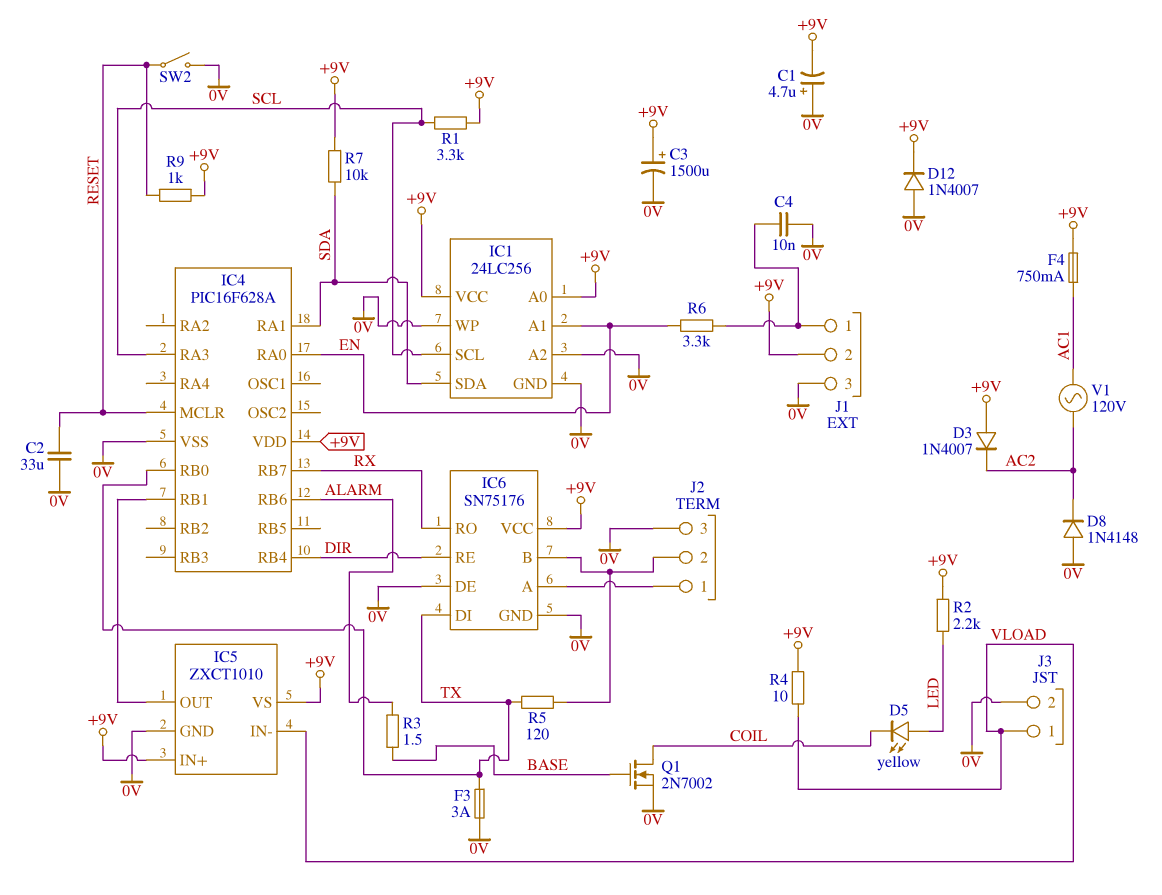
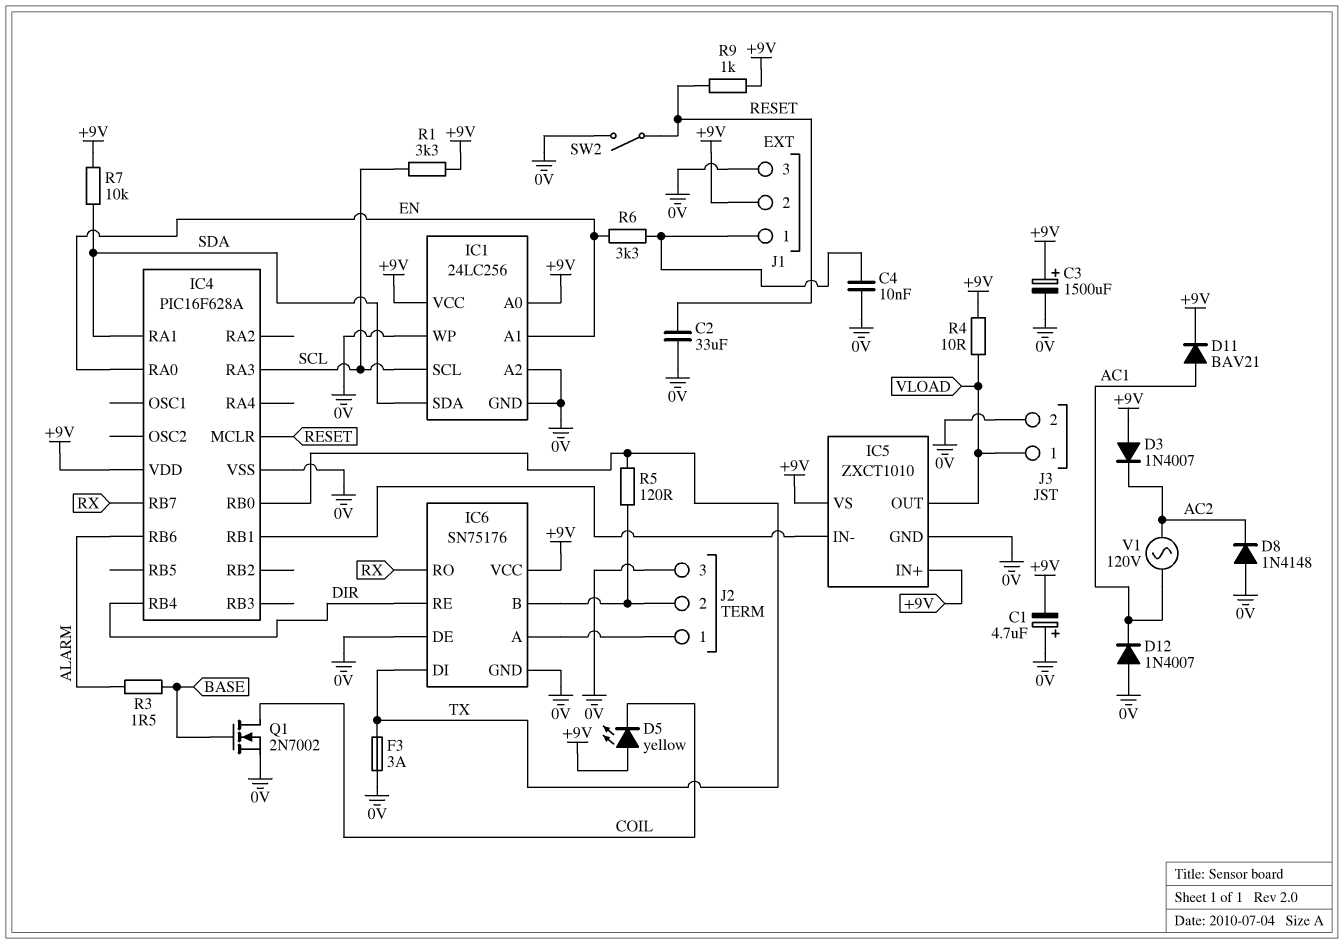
D5: LED yellow (A LED, K COIL) -> LED yellow (A +9V, K COIL)
D11: none -> diode BAV21 (A AC1, K +9V)
D12: diode 1N4007 (A 0V, K +9V) -> diode 1N4007 (A 0V, K AC1)
F4: 750mA (+9V, AC1) -> none
IC5 pin IN-: VLOAD -> IC4/RB1
IC5 pin OUT: IC4/RB1 -> VLOAD
R2: 2.2k (+9V, LED) -> none

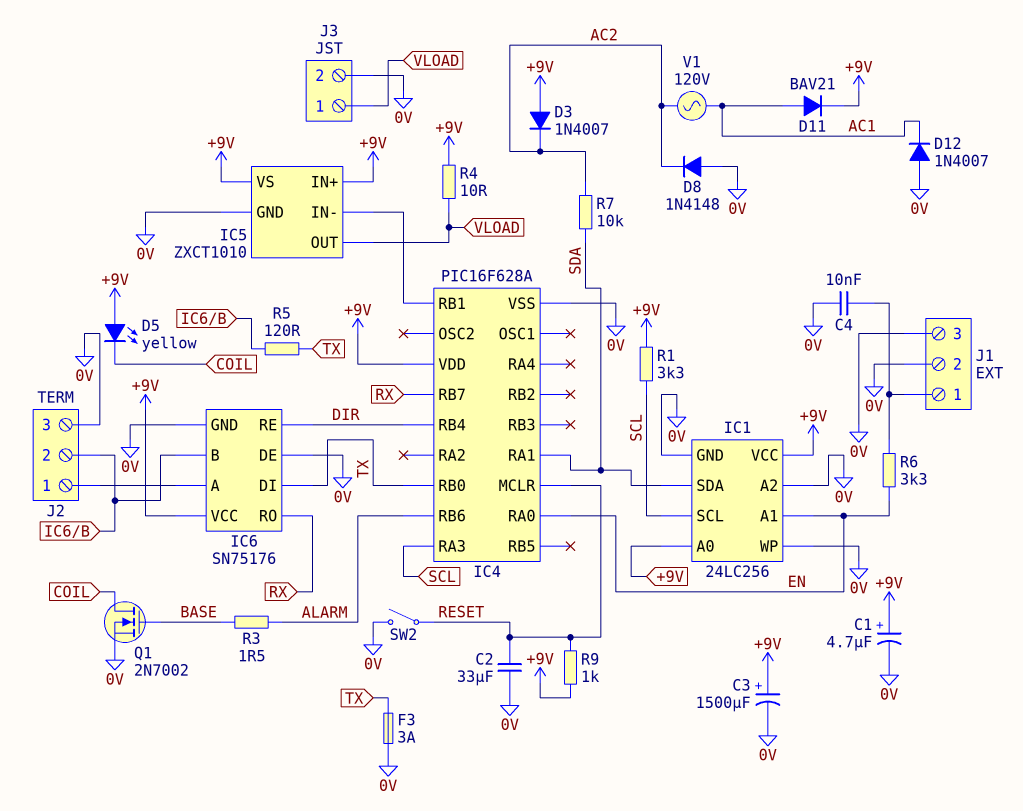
C1: 4.7uF (plus 0V, minus +9V) -> 4.7uF (plus +9V, minus 0V)
J1 pin 2: +9V -> 0V
R7: 10k (+9V, SDA) -> 10k (AC2, SDA)

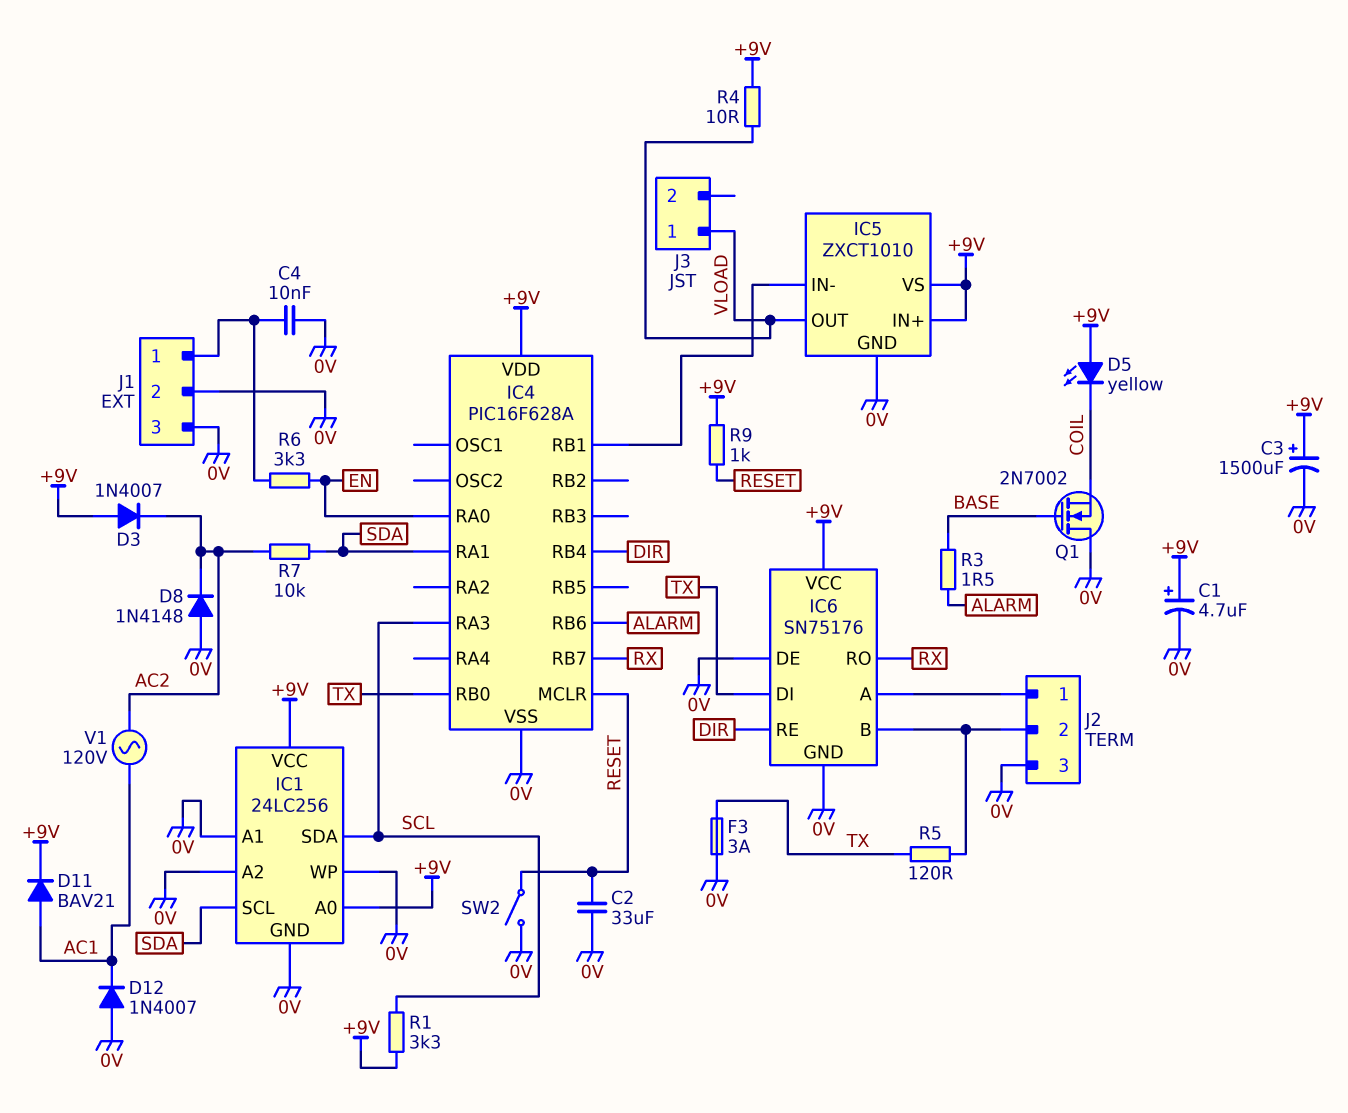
IC1 pin A1: EN -> 0V
IC1 pin SCL: SCL -> SDA
IC1 pin SDA: SDA -> SCL
J3 pin 2: 0V -> none
Q1: NMOS 2N7002 (G BASE, D COIL, S 0V) -> NMOS 2N7002 (G BASE, D 0V, S COIL)

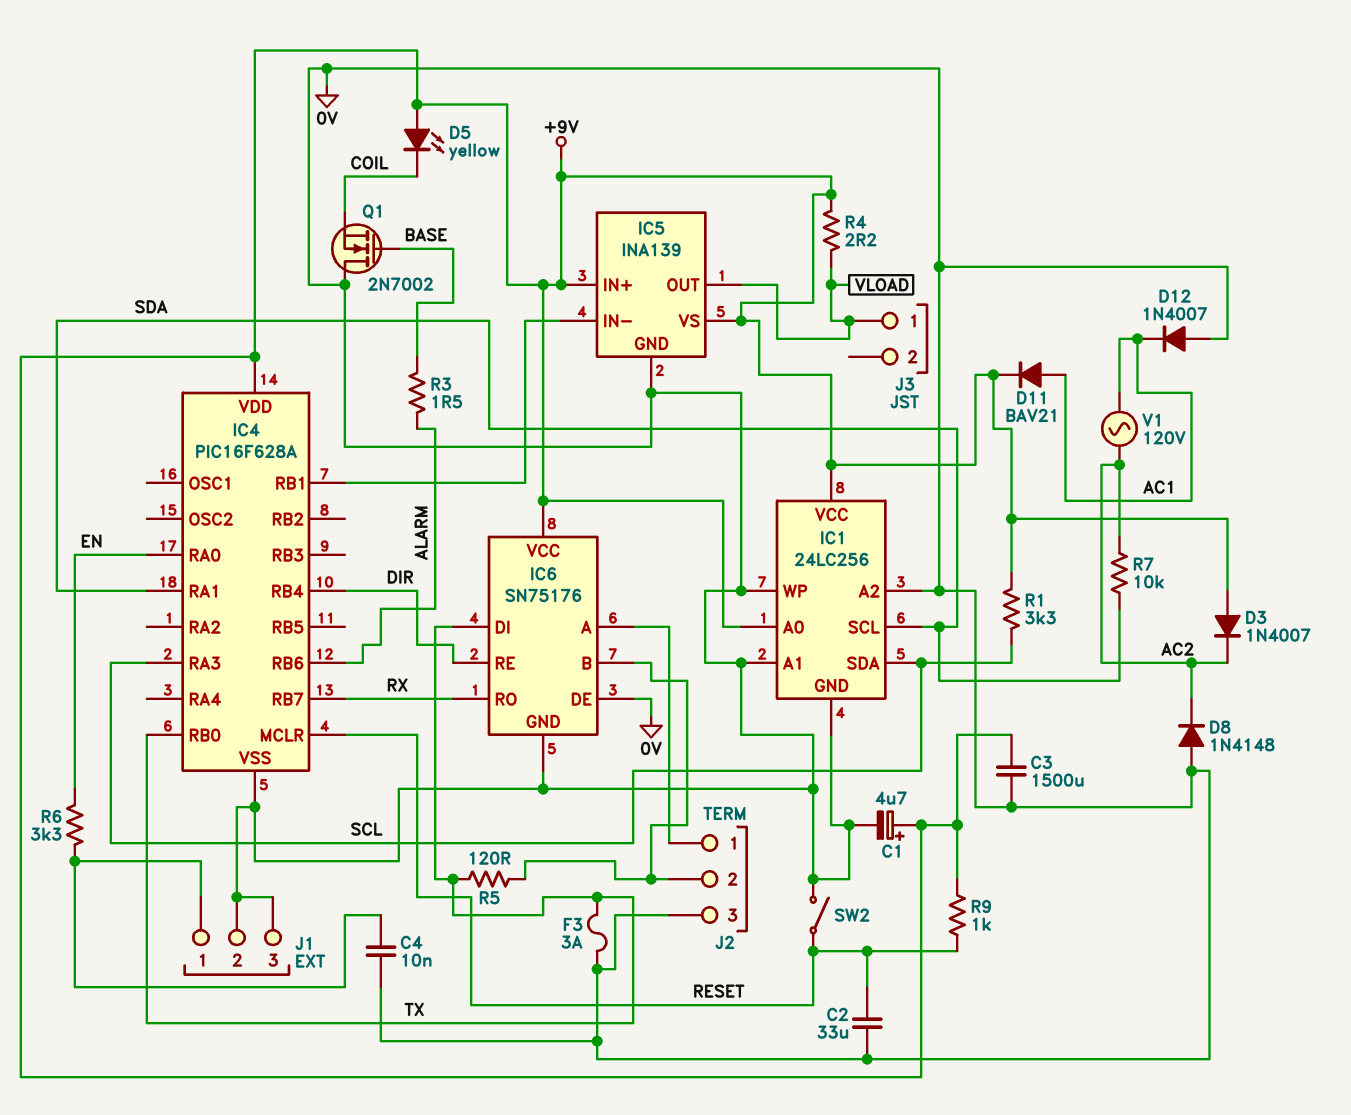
C3: 1500uF (plus +9V, minus 0V) -> 1500uF (+9V, 0V)
IC5: ZXCT1010 -> INA139
R4: 10 (+9V, VLOAD) -> 2.2 (+9V, VLOAD)

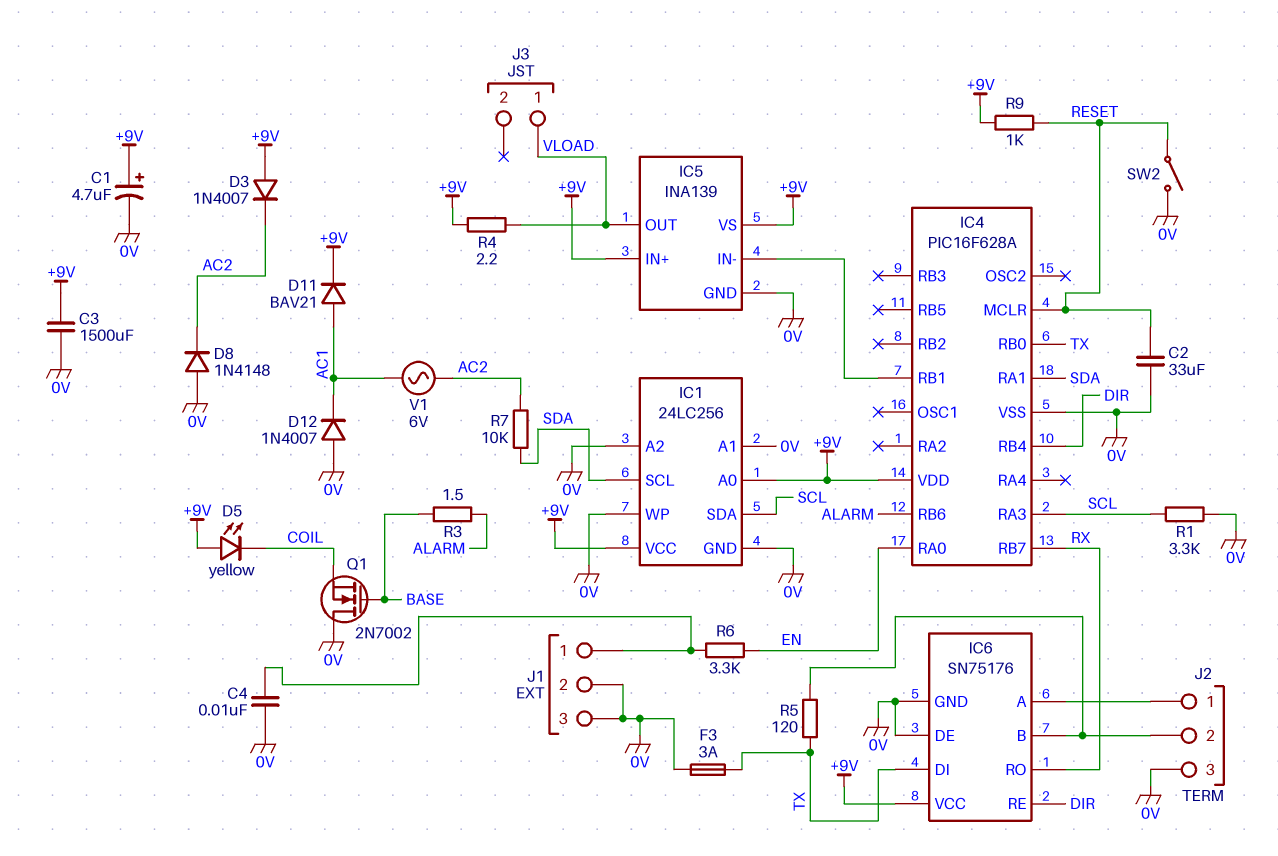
R1: 3.3k (+9V, SCL) -> 3.3k (0V, SCL)
V1: AC 120V (AC1, AC2) -> AC 6V (AC1, AC2)

